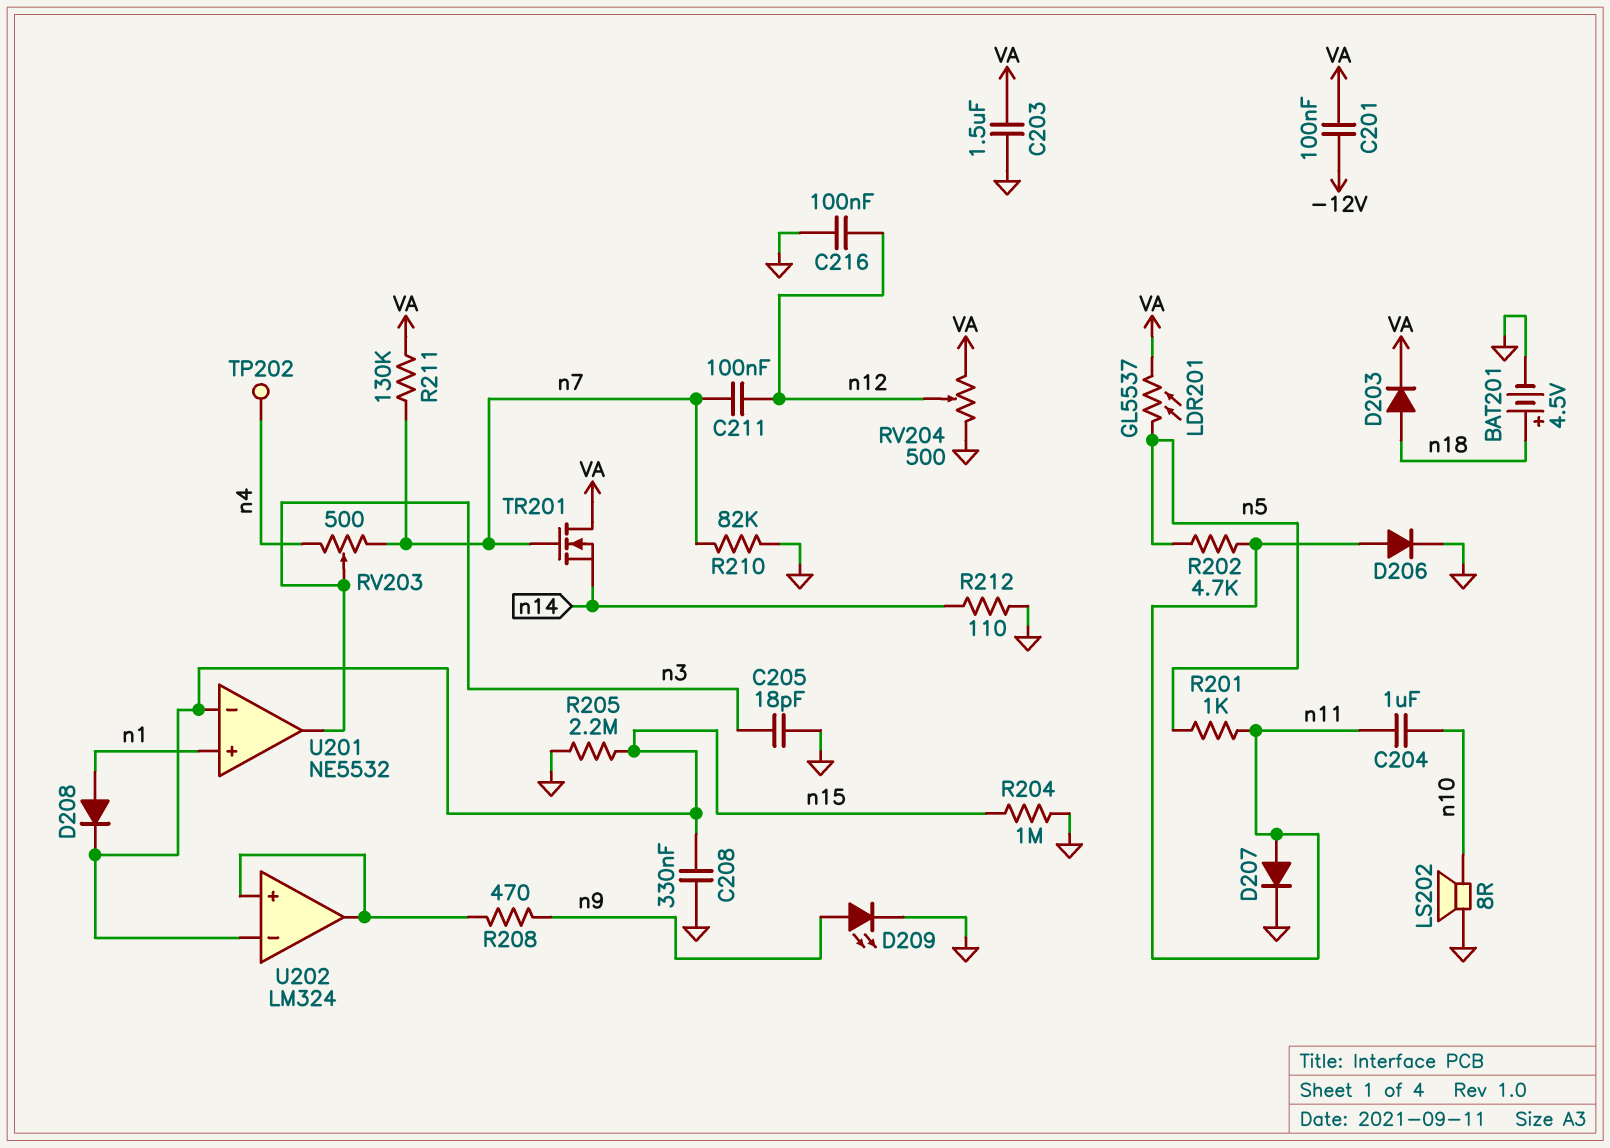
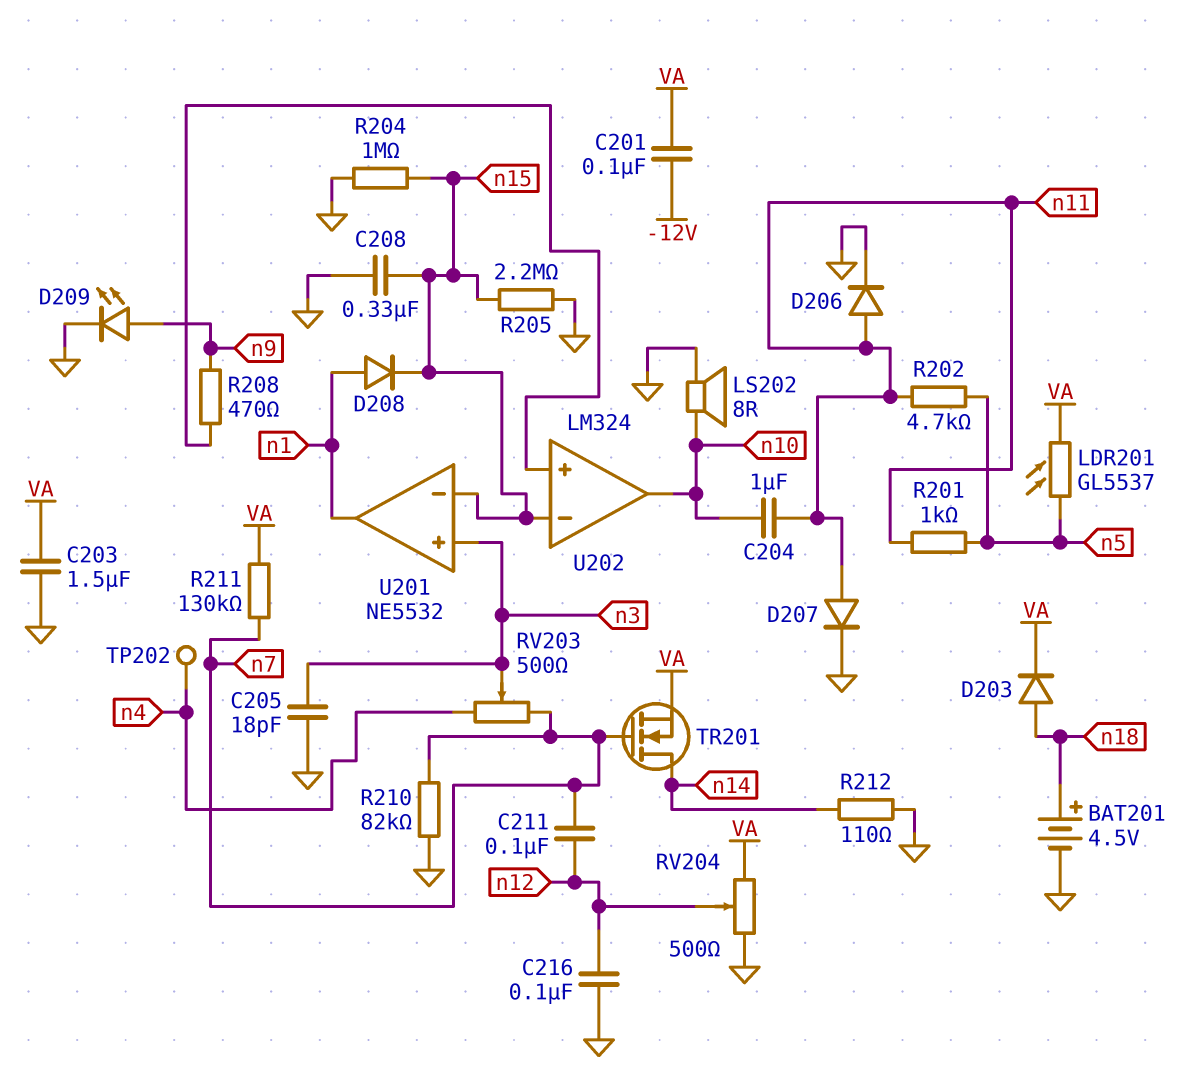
TR201: NMOS (G n7, D VA, S n14) -> NMOS (G n7, D n14, S VA)
U201 pin in+: n1 -> n3
U201 pin out: n3 -> n1
U202 pin out: U202/in+ -> n10

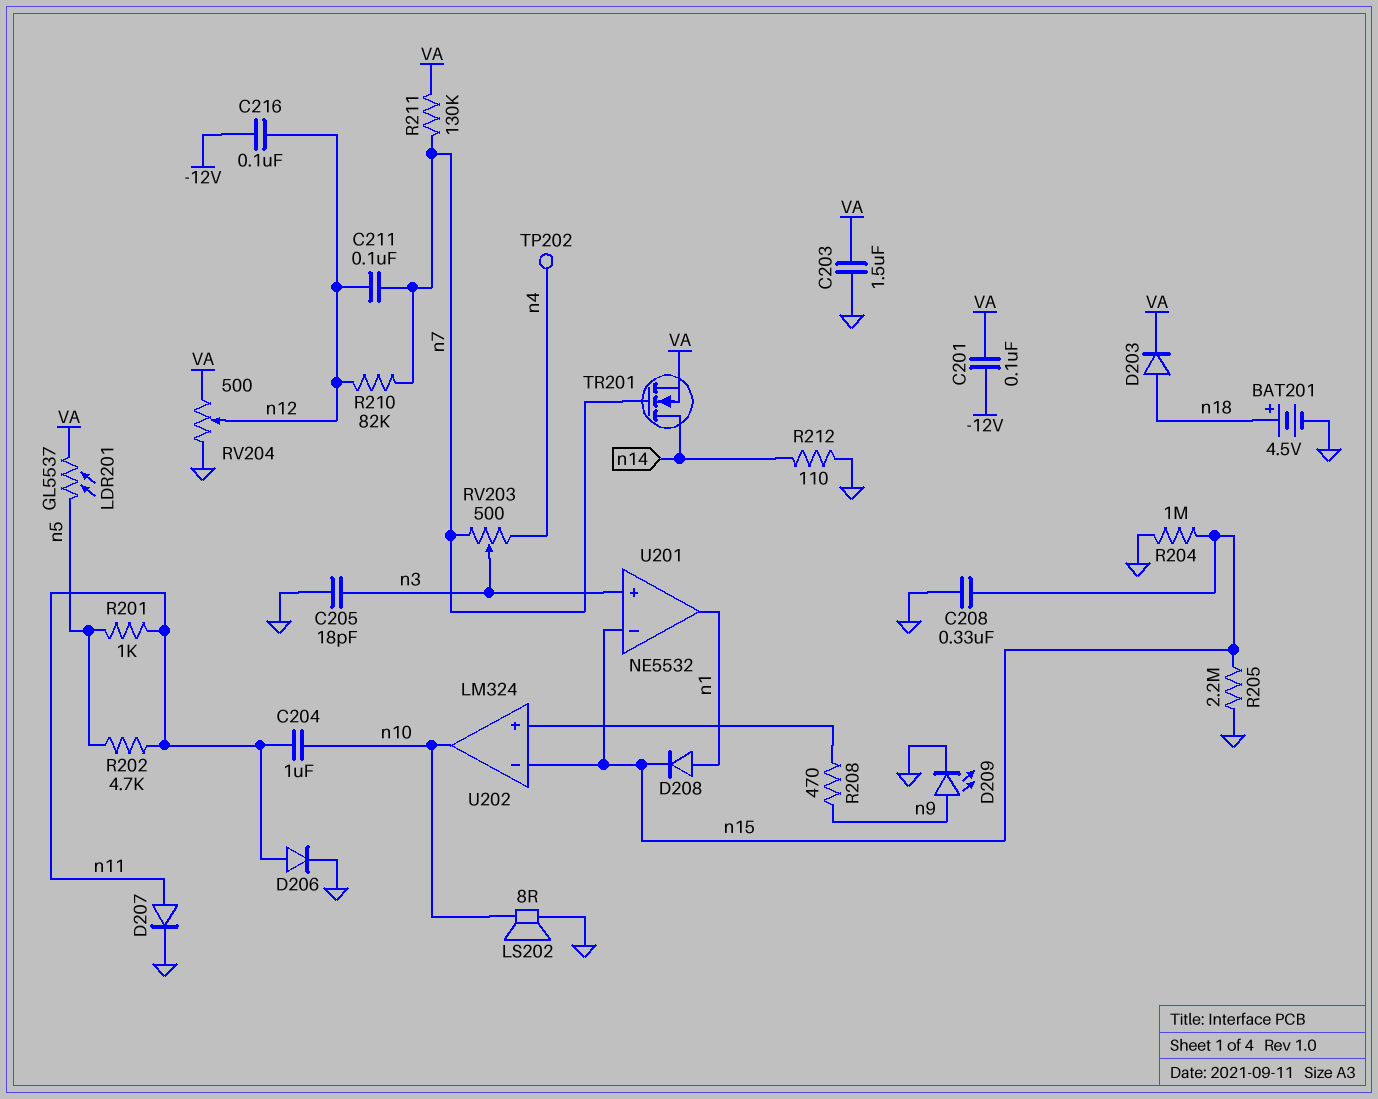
C216: 100nF (GND, n12) -> 100nF (-12V, n12)
R210: 82k (GND, n7) -> 82k (n7, n12)

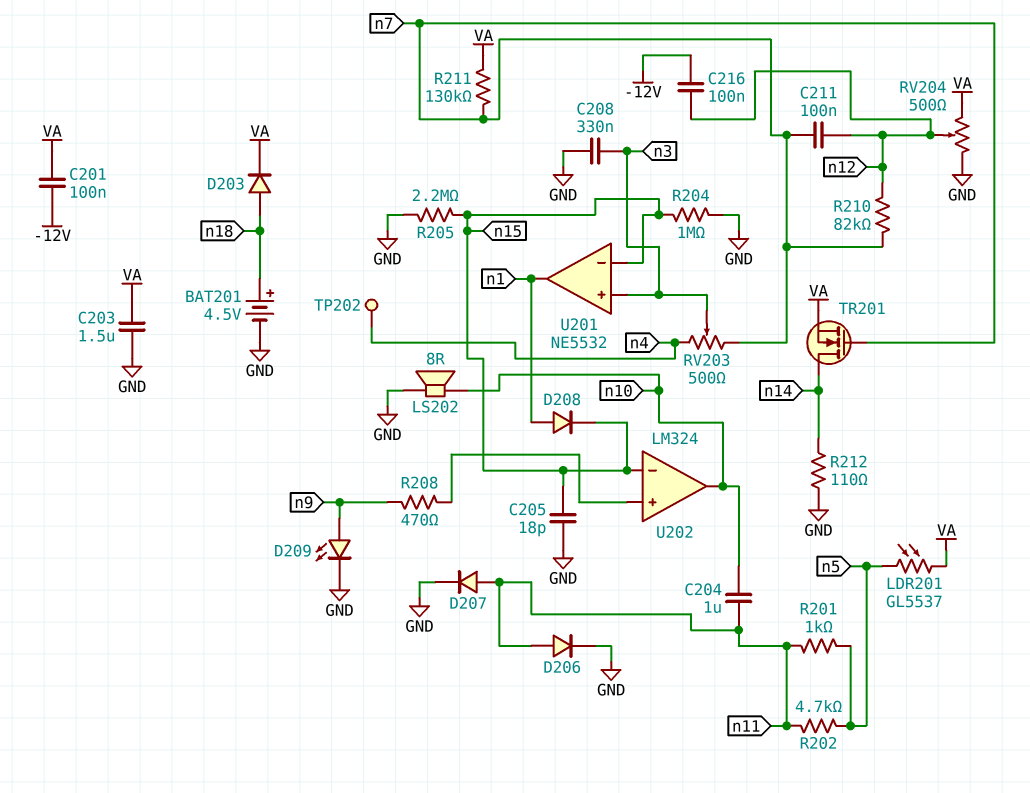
C205: 18pF (GND, n3) -> 18pF (GND, n15)
C208: 330nF (GND, n15) -> 330nF (GND, n3)

